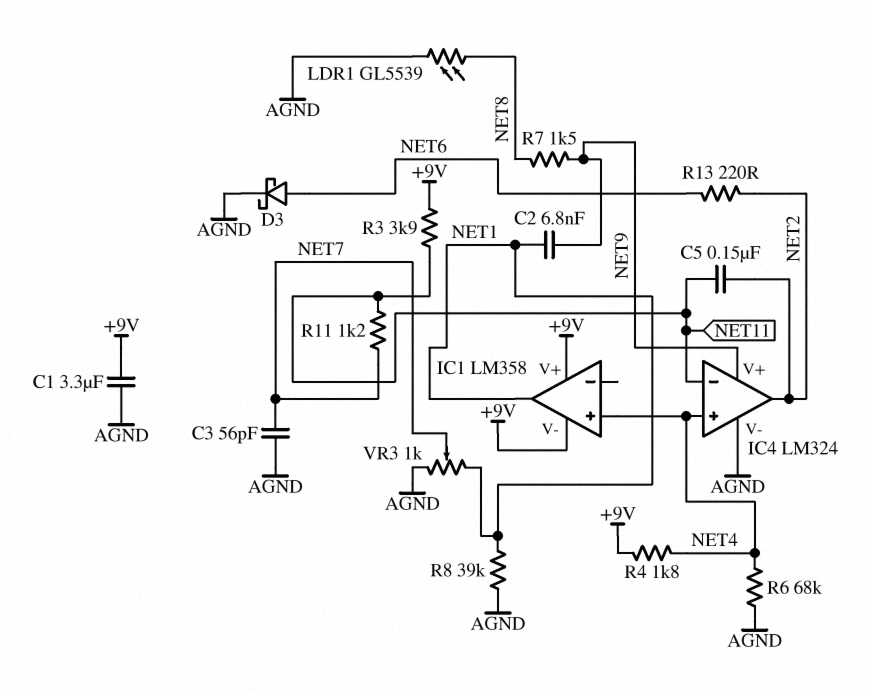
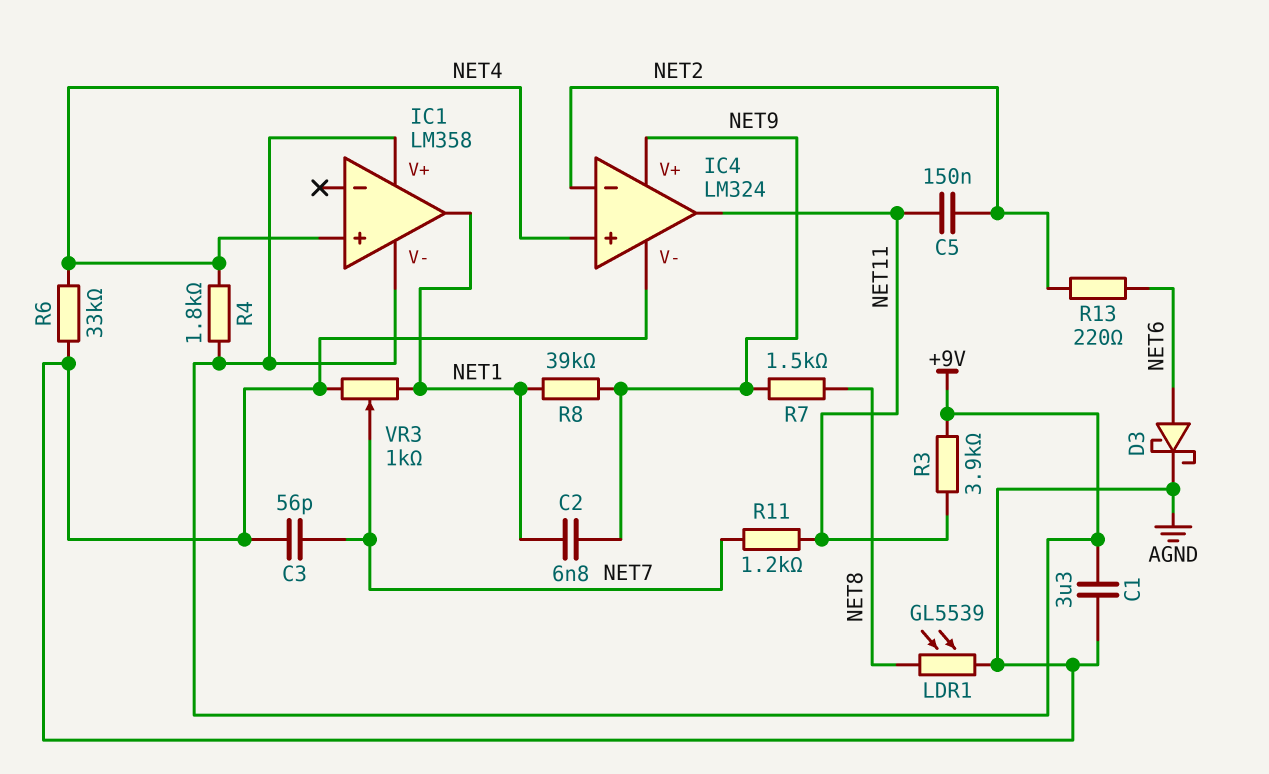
IC4 pin in-: NET11 -> NET2
IC4 pin out: NET2 -> NET11
R6: 68k (AGND, NET4) -> 33k (AGND, NET4)
R8: 39k (AGND, NET1) -> 39k (NET1, NET9)

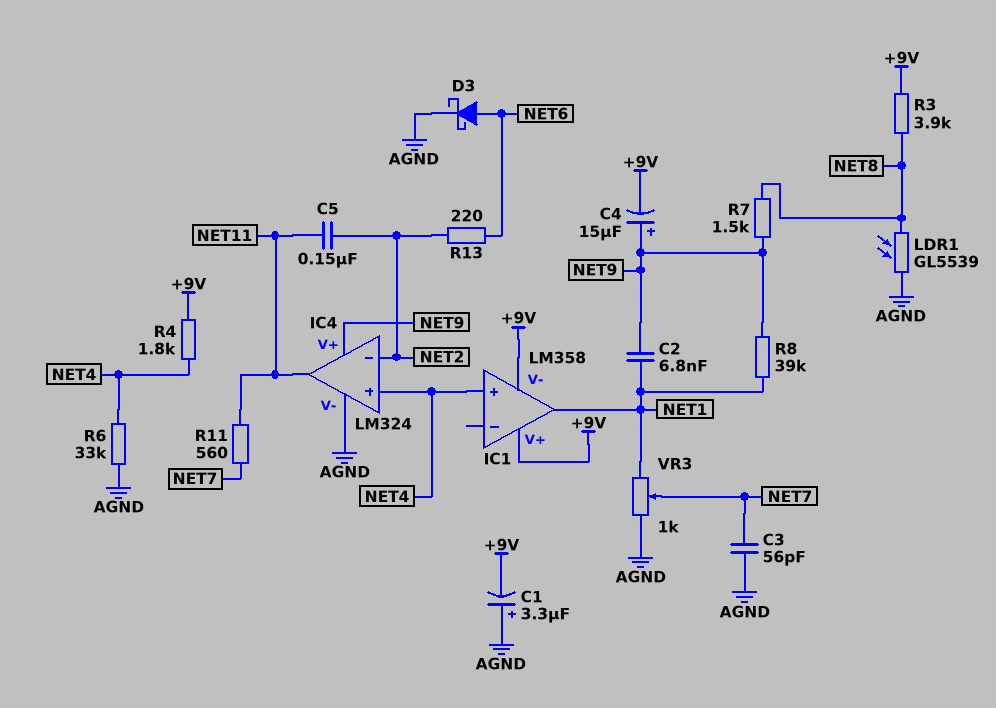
C1: 3.3uF (+9V, AGND) -> 3.3uF (plus AGND, minus +9V)
C4: none -> 15uF (plus NET9, minus +9V)
R3: 3.9k (+9V, NET11) -> 3.9k (+9V, NET8)
R11: 1.2k (NET7, NET11) -> 560 (NET7, NET11)

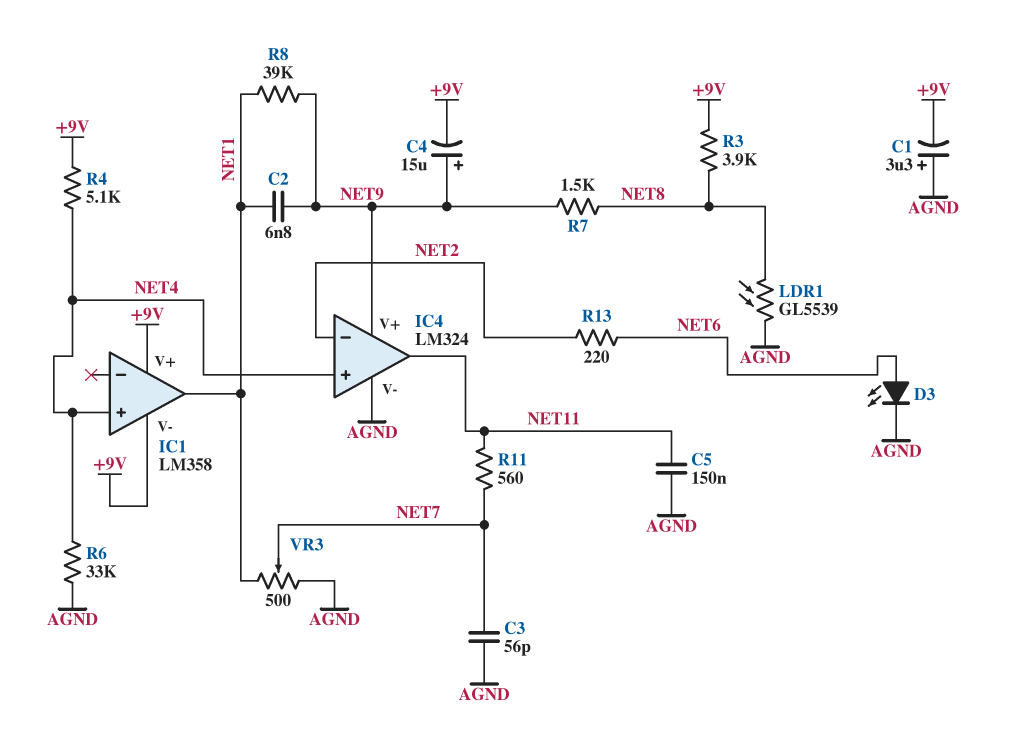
C5: 150nF (NET2, NET11) -> 150nF (AGND, NET11)
D3: schottky (A NET6, K AGND) -> LED (A NET6, K AGND)
R4: 1.8k (+9V, NET4) -> 5.1k (+9V, NET4)
VR3: 1k (AGND, NET1, wiper NET7) -> 500 (AGND, NET1, wiper NET7)

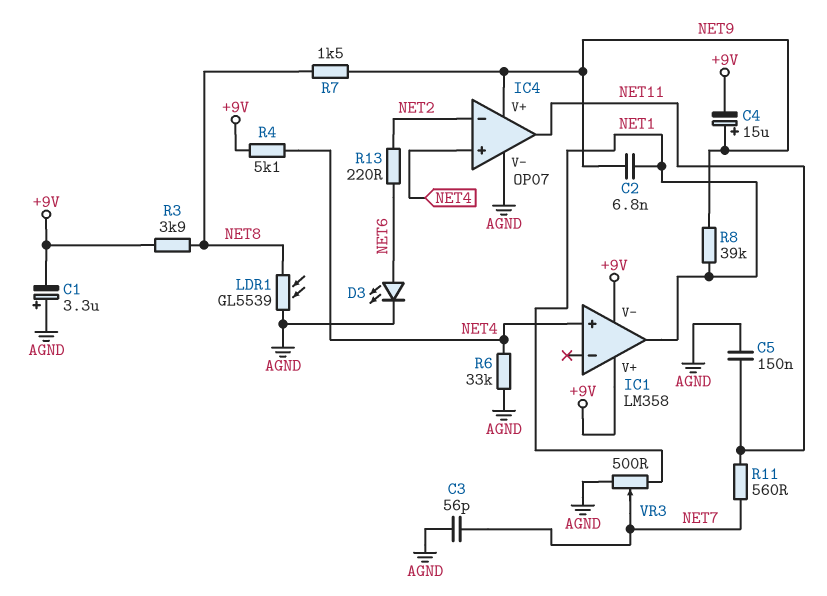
IC4: LM324 -> OP07

